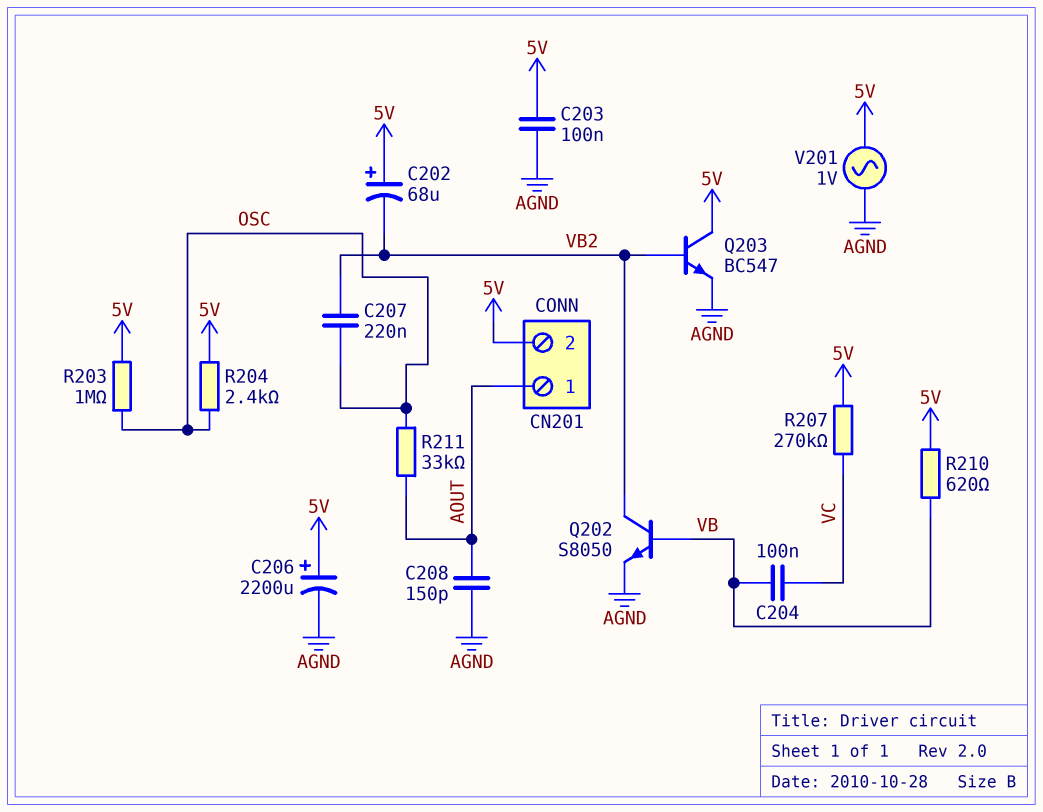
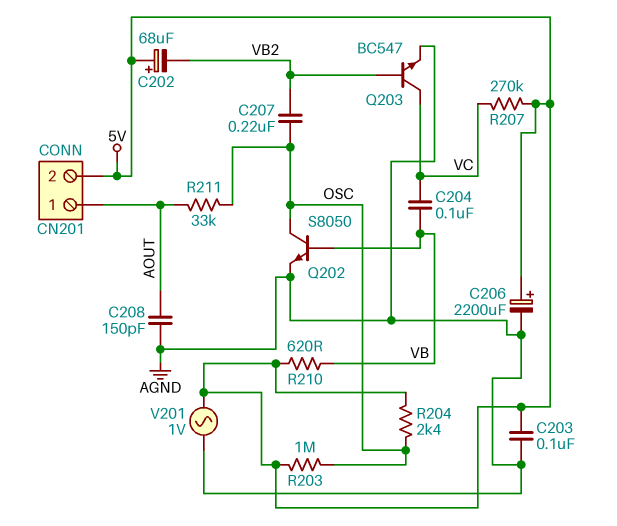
Q202: NPN S8050 (B VB, C VB2, E AGND) -> NPN S8050 (B VB, C OSC, E AGND)
Q203: NPN BC547 (B VB2, C 5V, E AGND) -> NPN BC547 (B VB2, C VC, E AGND)

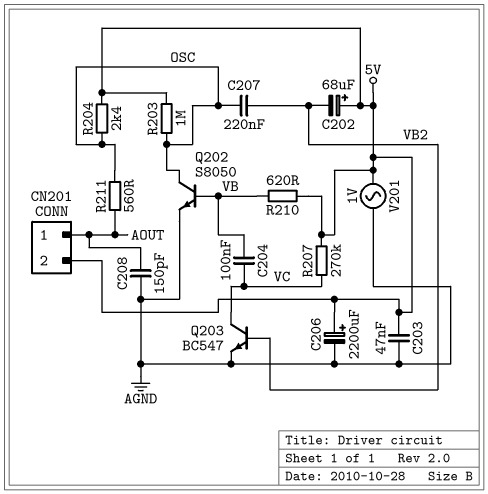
C203: 100nF (5V, AGND) -> 47nF (5V, AGND)
R211: 33k (AOUT, OSC) -> 560 (AOUT, OSC)

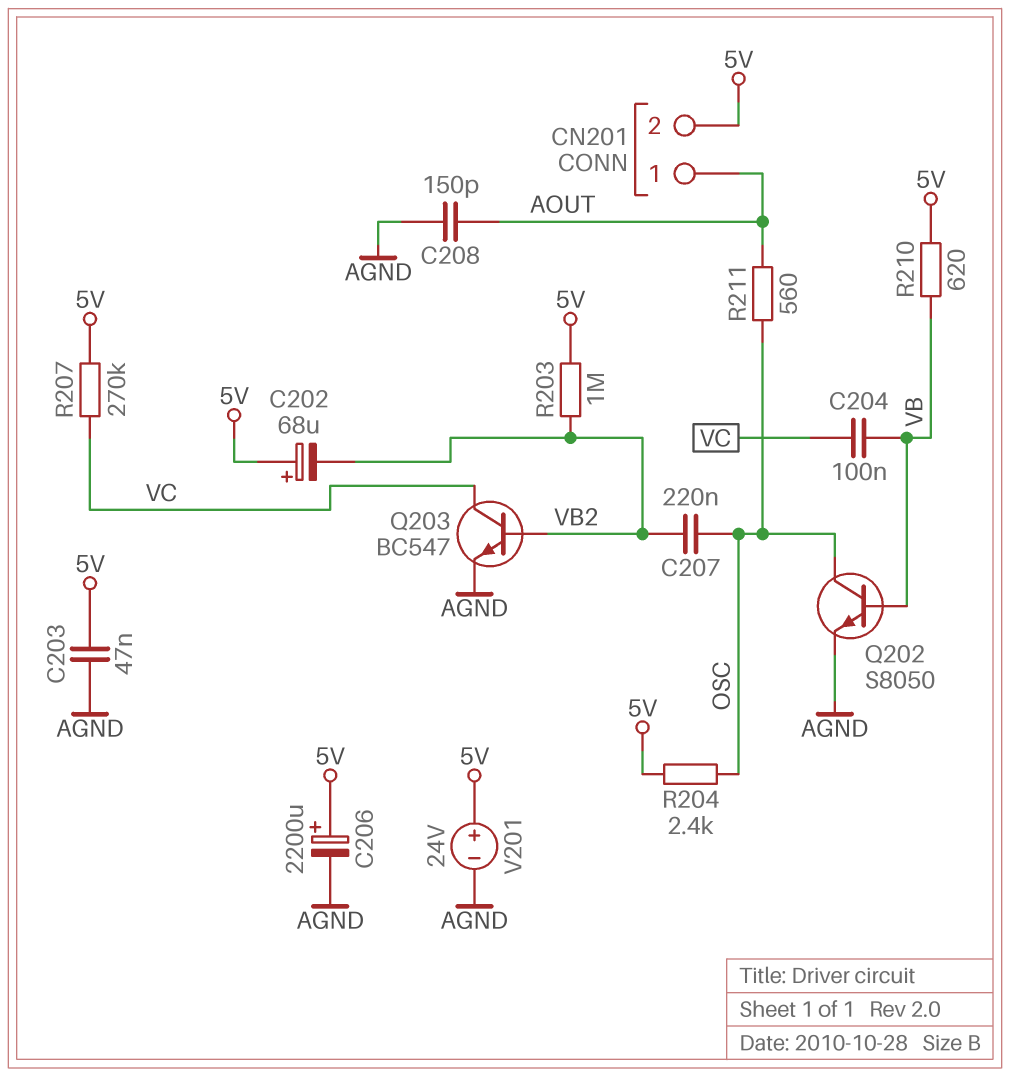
R203: 1M (5V, OSC) -> 1M (5V, VB2)
V201: AC 1V (5V, AGND) -> 24V (plus 5V, minus AGND)

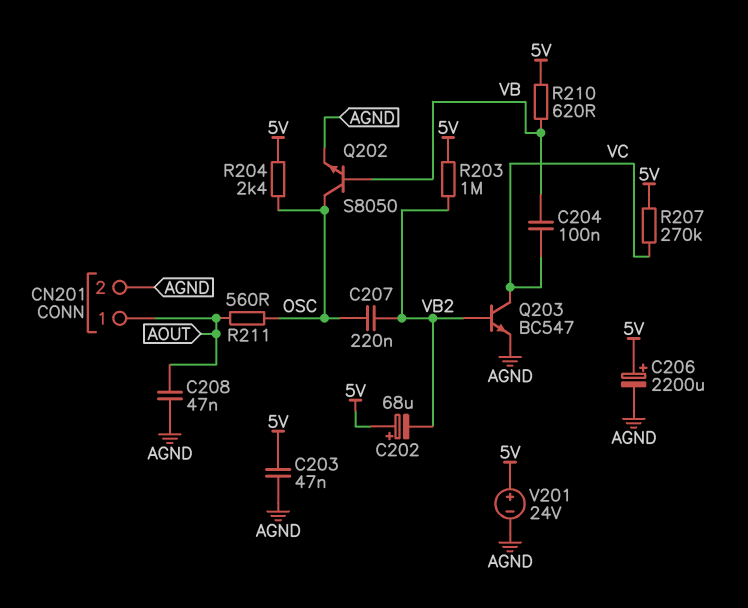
C208: 150pF (AGND, AOUT) -> 47nF (AGND, AOUT)
CN201 pin 2: 5V -> AGND

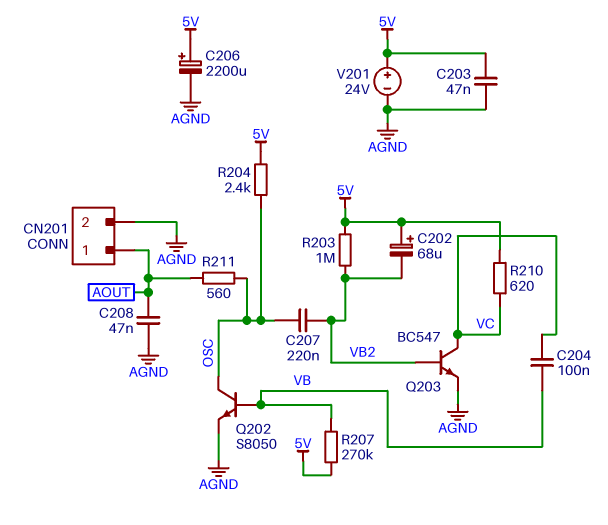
R207: 270k (5V, VC) -> 270k (5V, VB)
R210: 620 (5V, VB) -> 620 (5V, VC)

